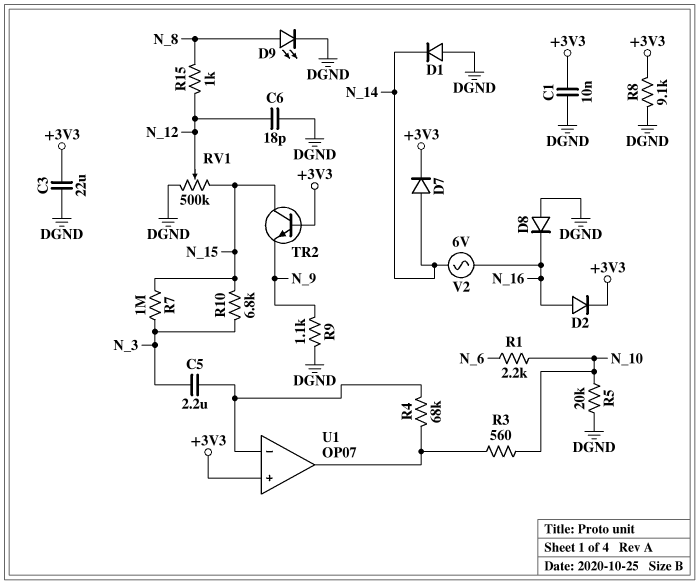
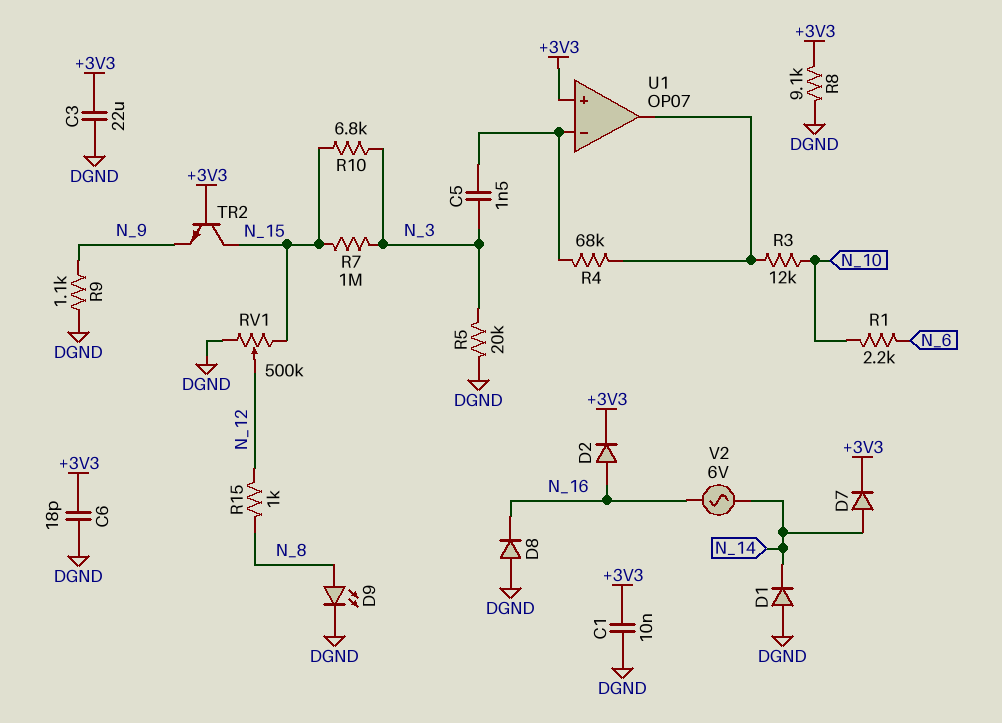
C5: 2.2uF (N_3, U1/in-) -> 1.5nF (N_3, U1/in-)
C6: 18pF (DGND, N_12) -> 18pF (+3V3, DGND)
R3: 560 (N_10, U1/out) -> 12k (N_10, U1/out)
R5: 20k (DGND, N_10) -> 20k (DGND, N_3)

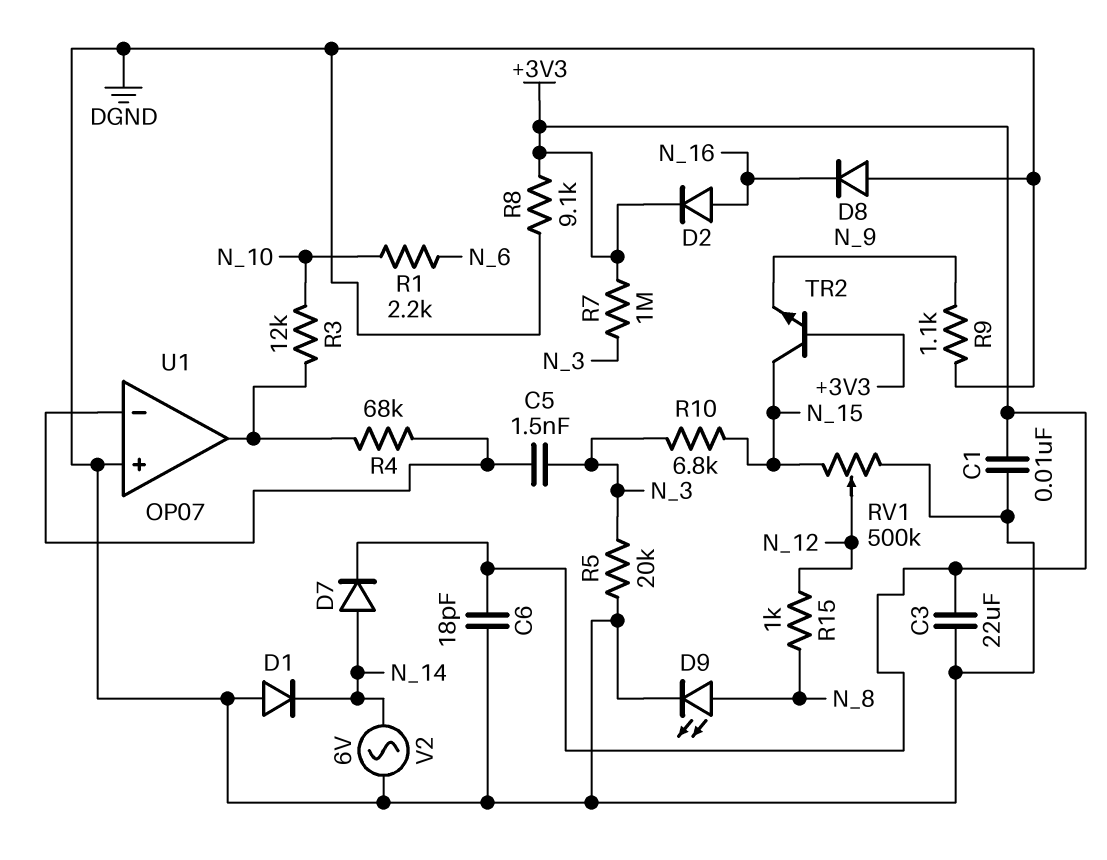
R7: 1M (N_3, N_15) -> 1M (+3V3, N_3)
U1 pin in+: +3V3 -> DGND
V2: AC 6V (N_14, N_16) -> AC 6V (DGND, N_14)

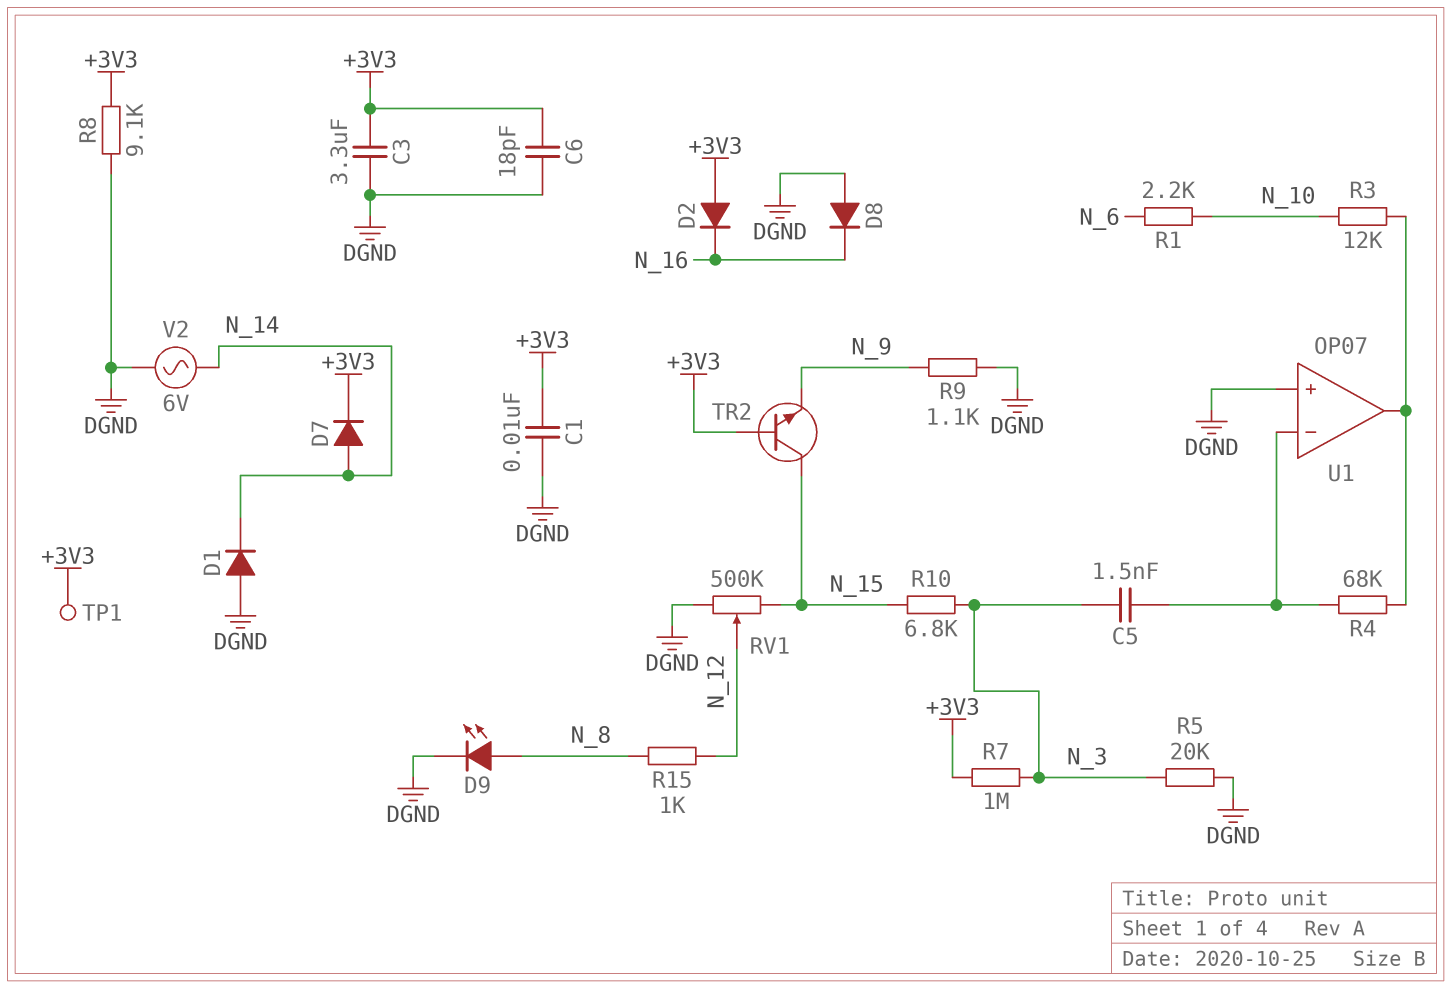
C3: 22uF (+3V3, DGND) -> 3.3uF (+3V3, DGND)
D2: diode (A N_16, K +3V3) -> diode (A +3V3, K N_16)
TP1: none -> test point (+3V3)

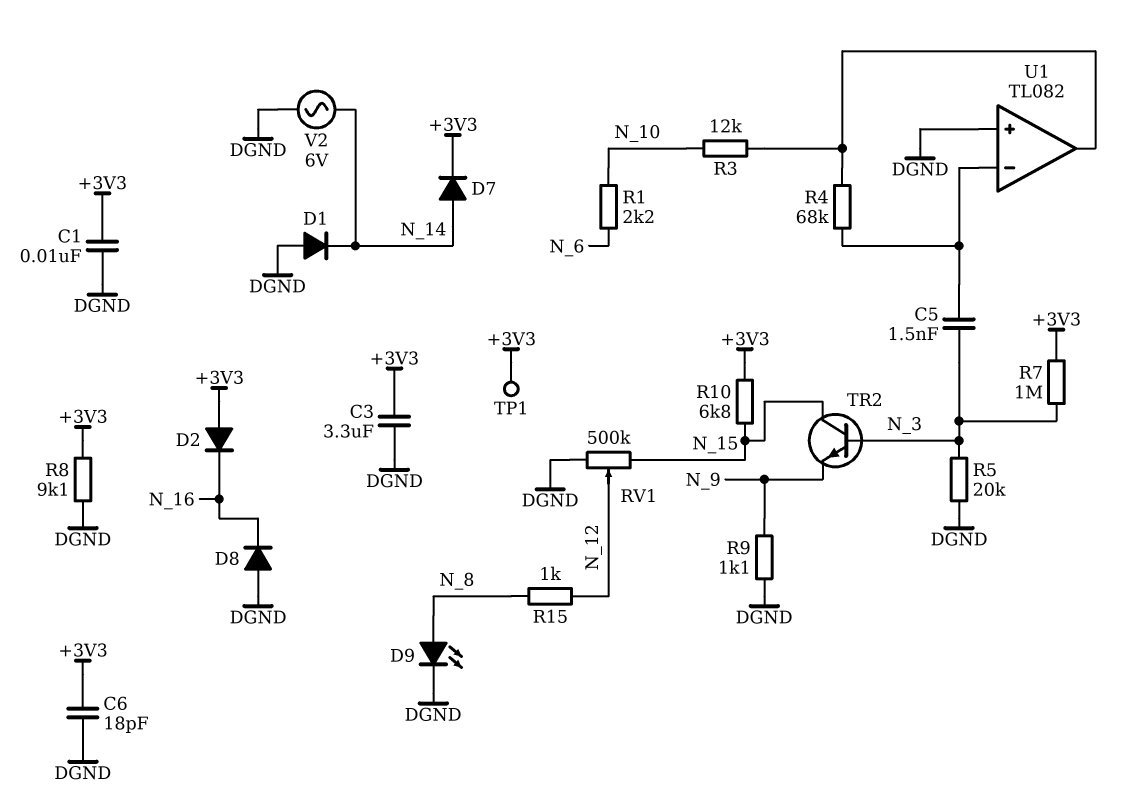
R10: 6.8k (N_3, N_15) -> 6.8k (+3V3, N_15)
TR2: NPN (B +3V3, C N_15, E N_9) -> NPN (B N_3, C N_15, E N_9)
U1: OP07 -> TL082

